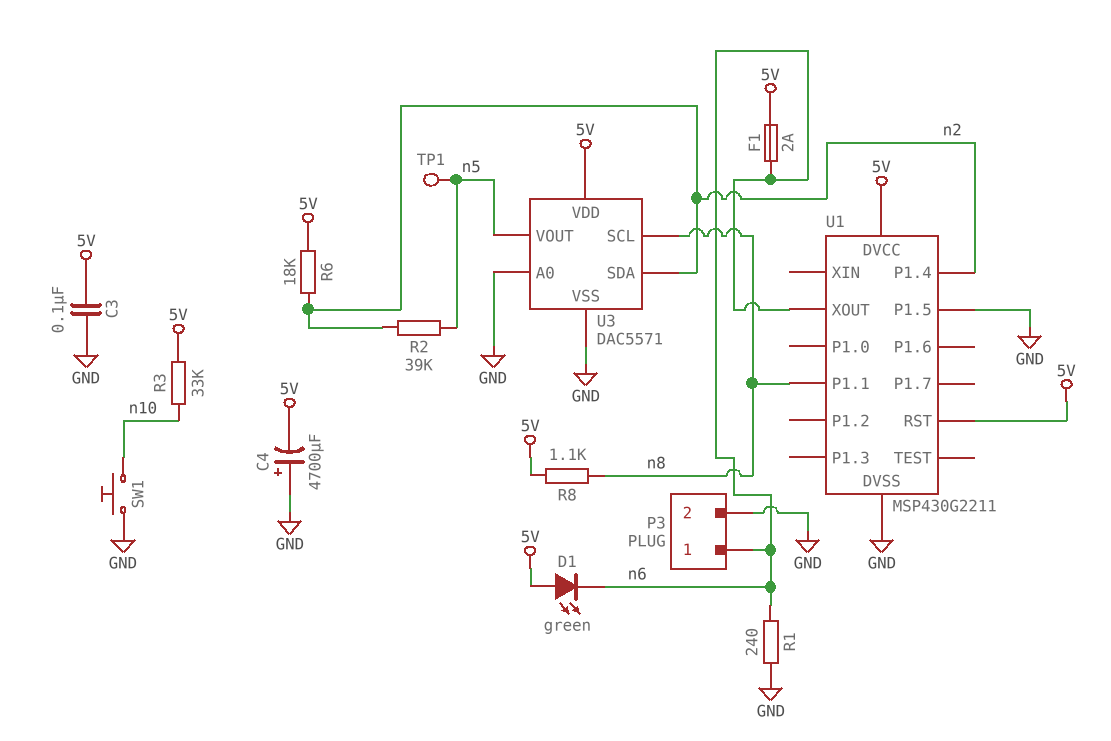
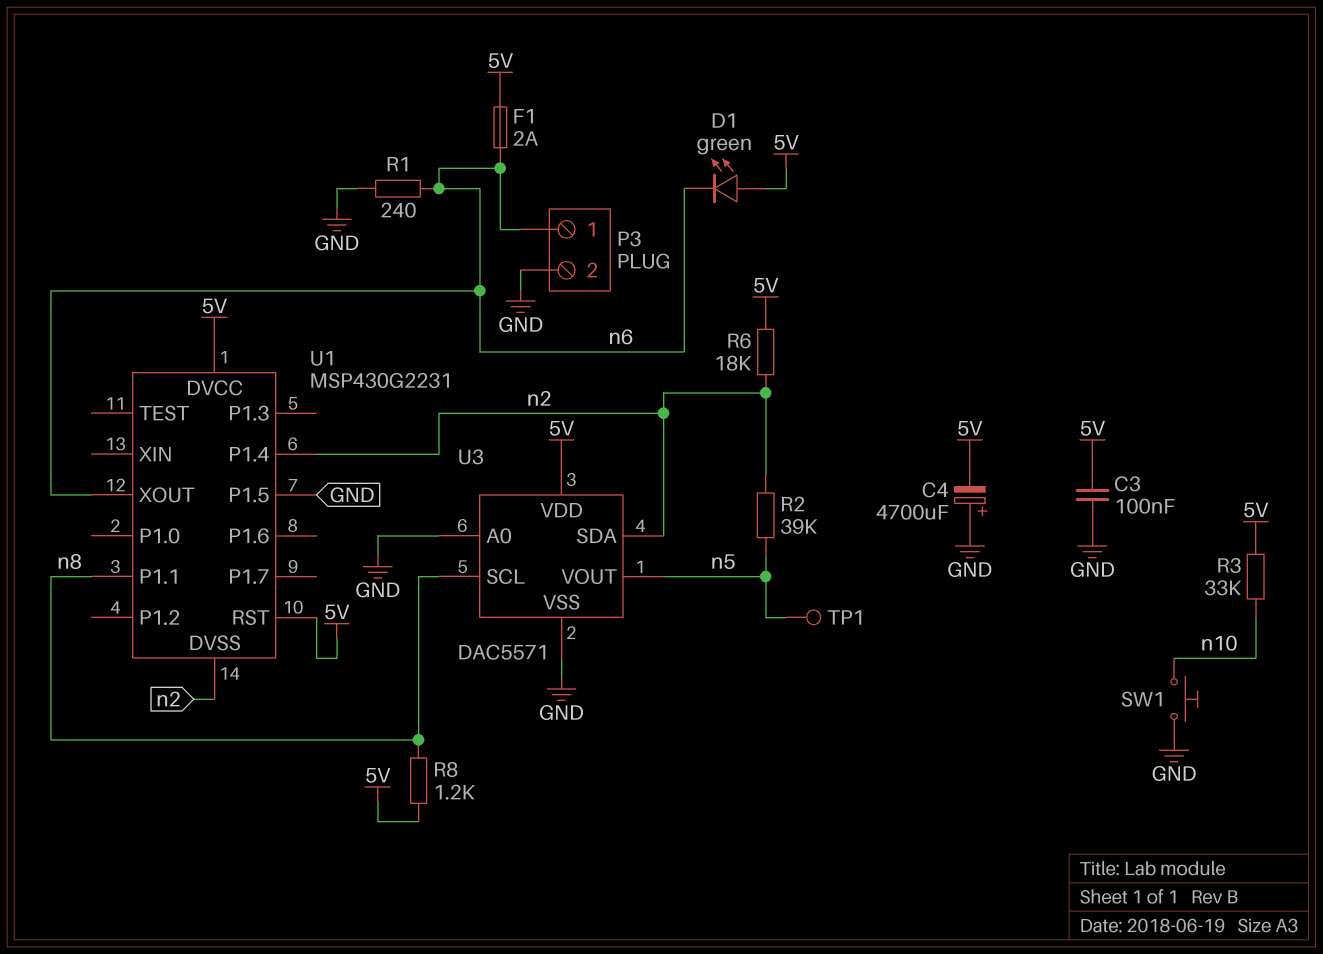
R8: 1.1k (5V, n8) -> 1.2k (5V, n8)
U1: MSP430G2211 -> MSP430G2231
U1 pin DVSS: GND -> n2

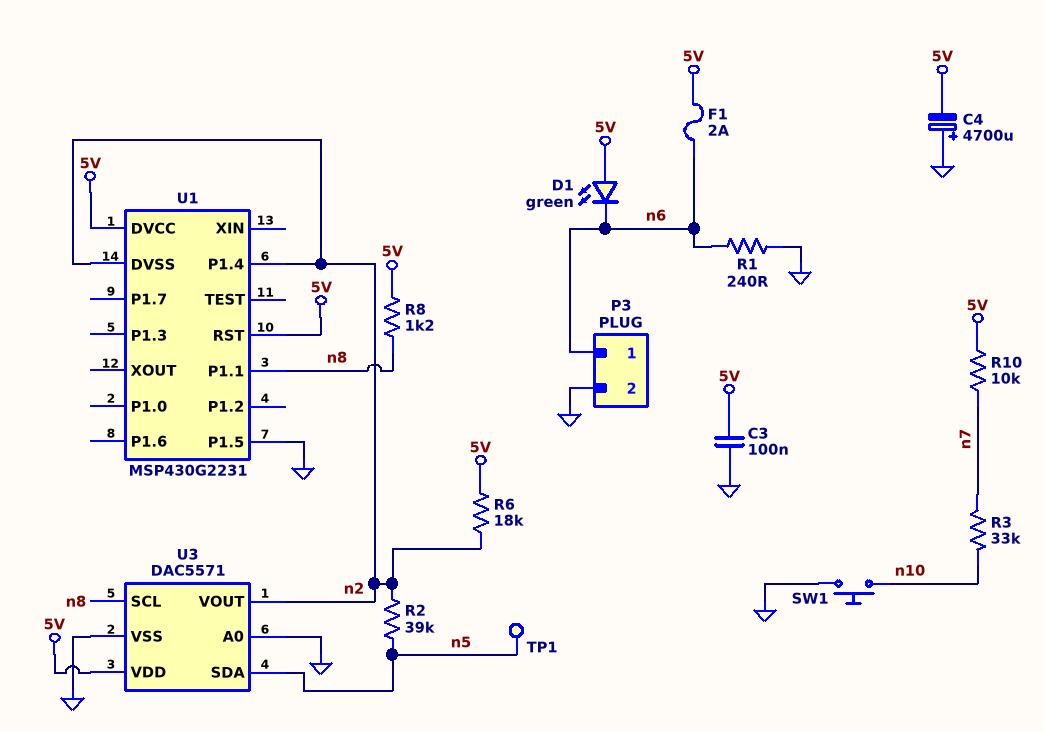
R3: 33k (5V, n10) -> 33k (n7, n10)
R10: none -> 10k (5V, n7)
U1 pin XOUT: n6 -> none
U3 pin SDA: n2 -> n5
U3 pin VOUT: n5 -> n2

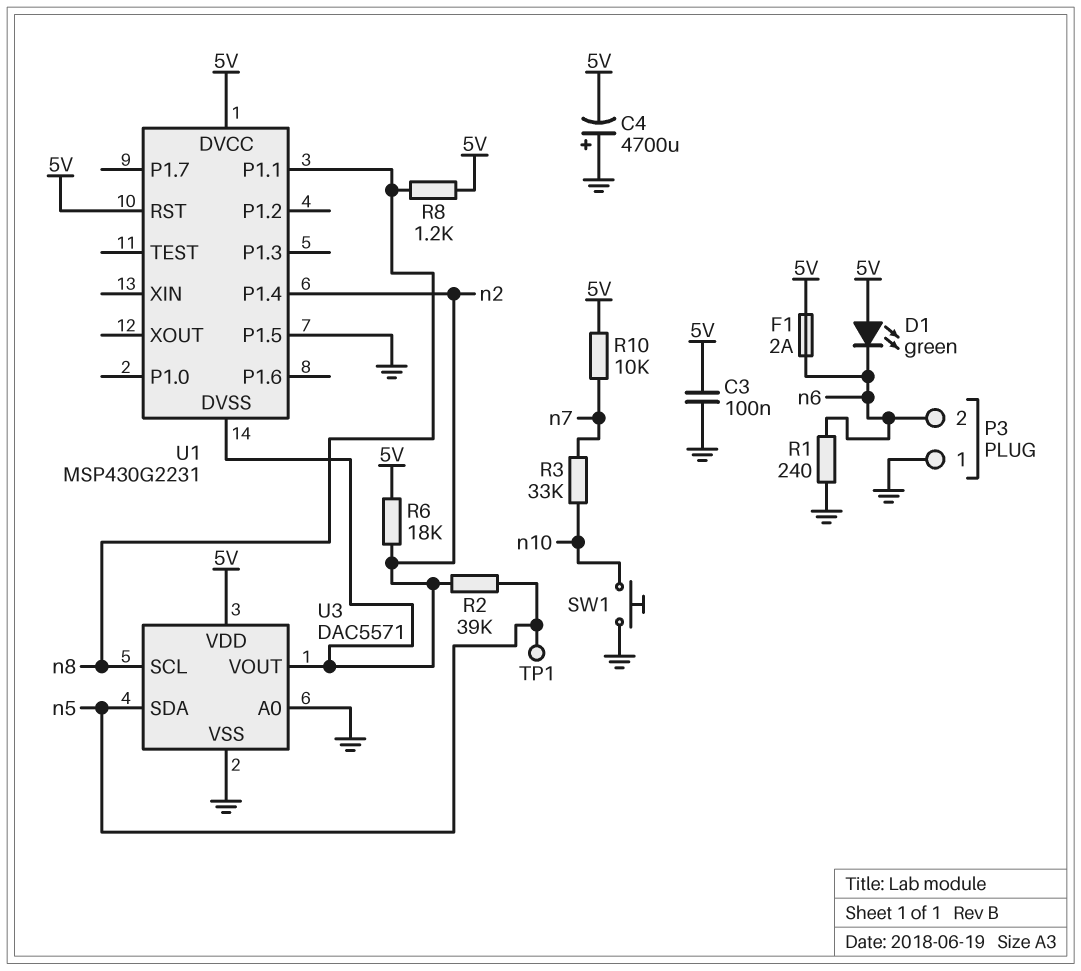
P3 pin 1: n6 -> GND
P3 pin 2: GND -> n6

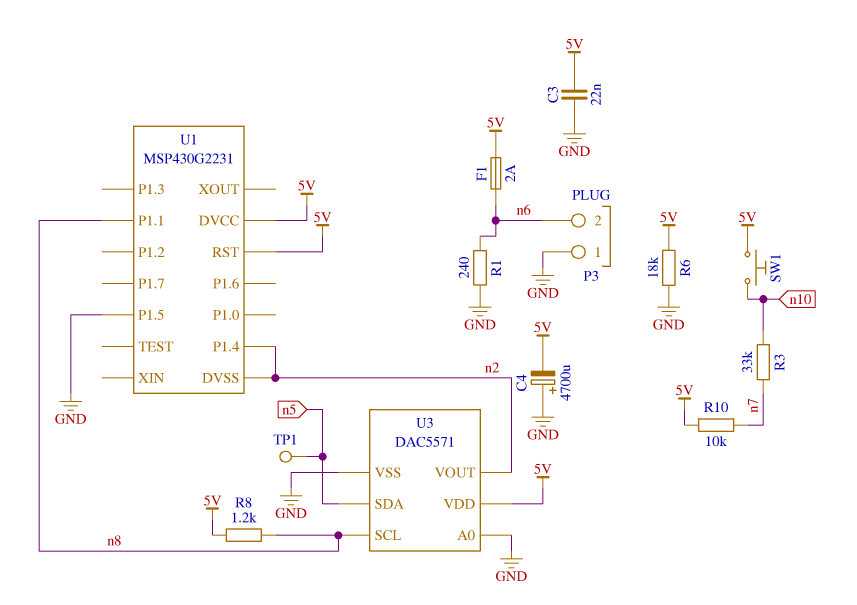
C3: 100nF (5V, GND) -> 22nF (5V, GND)
D1: LED green (A 5V, K n6) -> none
R2: 39k (n2, n5) -> none
R6: 18k (5V, n2) -> 18k (5V, GND)
SW1: button (GND, n10) -> button (5V, n10)

